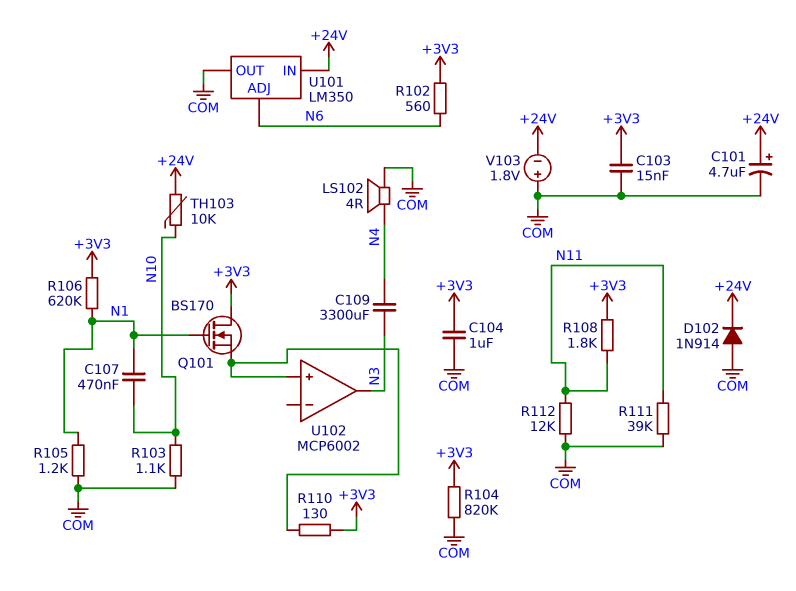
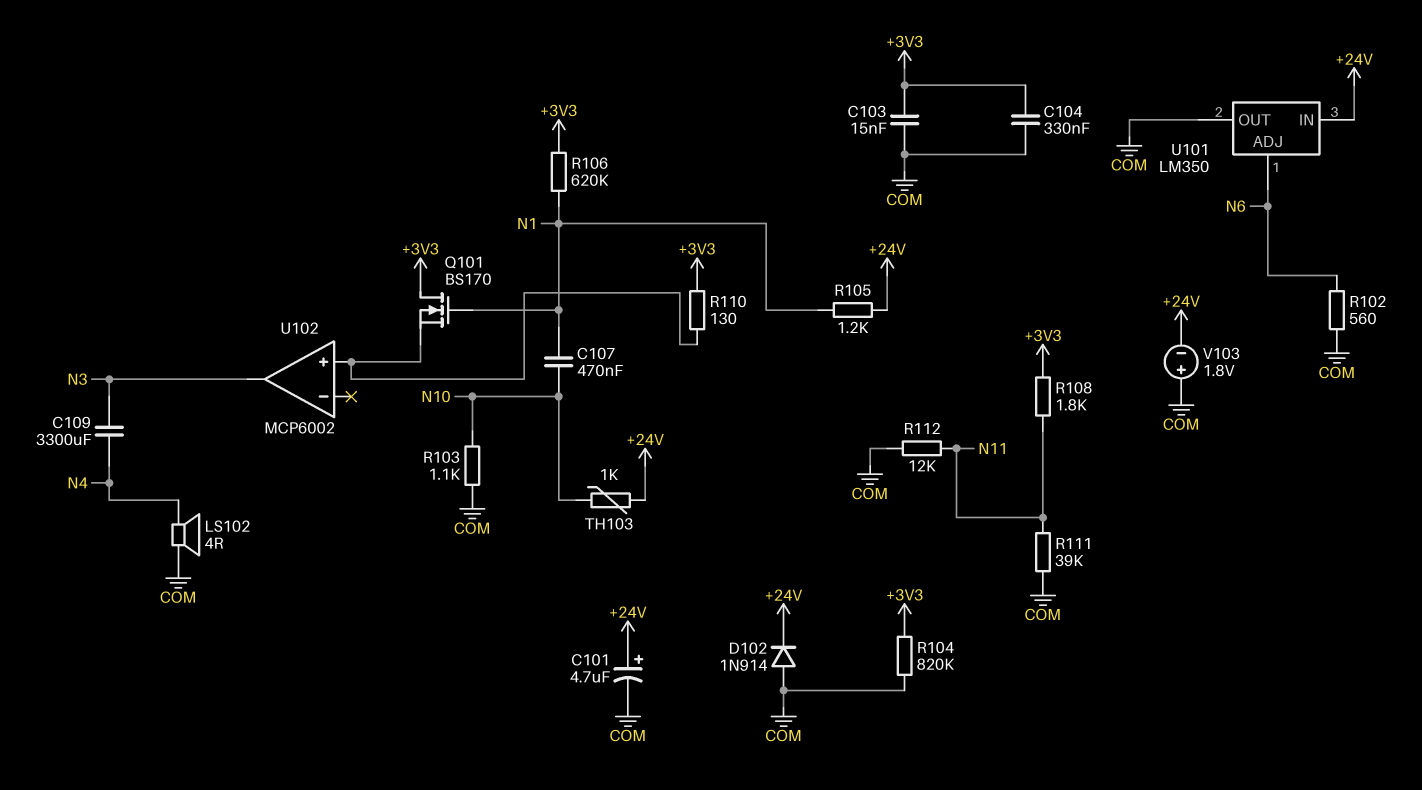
C104: 1uF (+3V3, COM) -> 330nF (+3V3, COM)
R102: 560 (+3V3, N6) -> 560 (COM, N6)
R105: 1.2k (COM, N1) -> 1.2k (+24V, N1)
TH103: 10k (+24V, N10) -> 1k (+24V, N10)

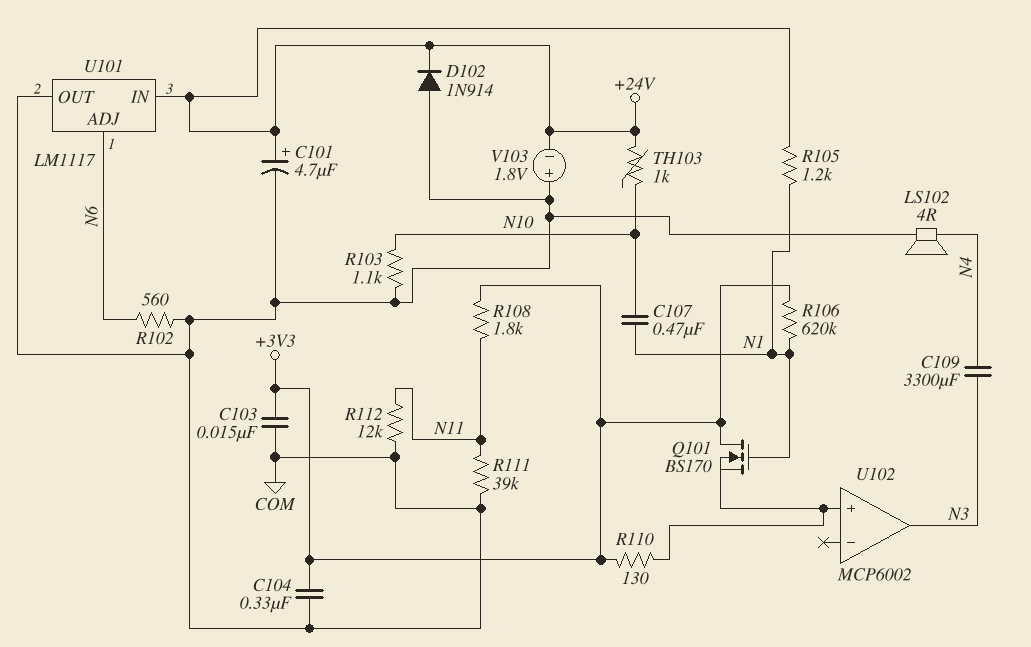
R104: 820k (+3V3, COM) -> none
U101: LM350 -> LM1117

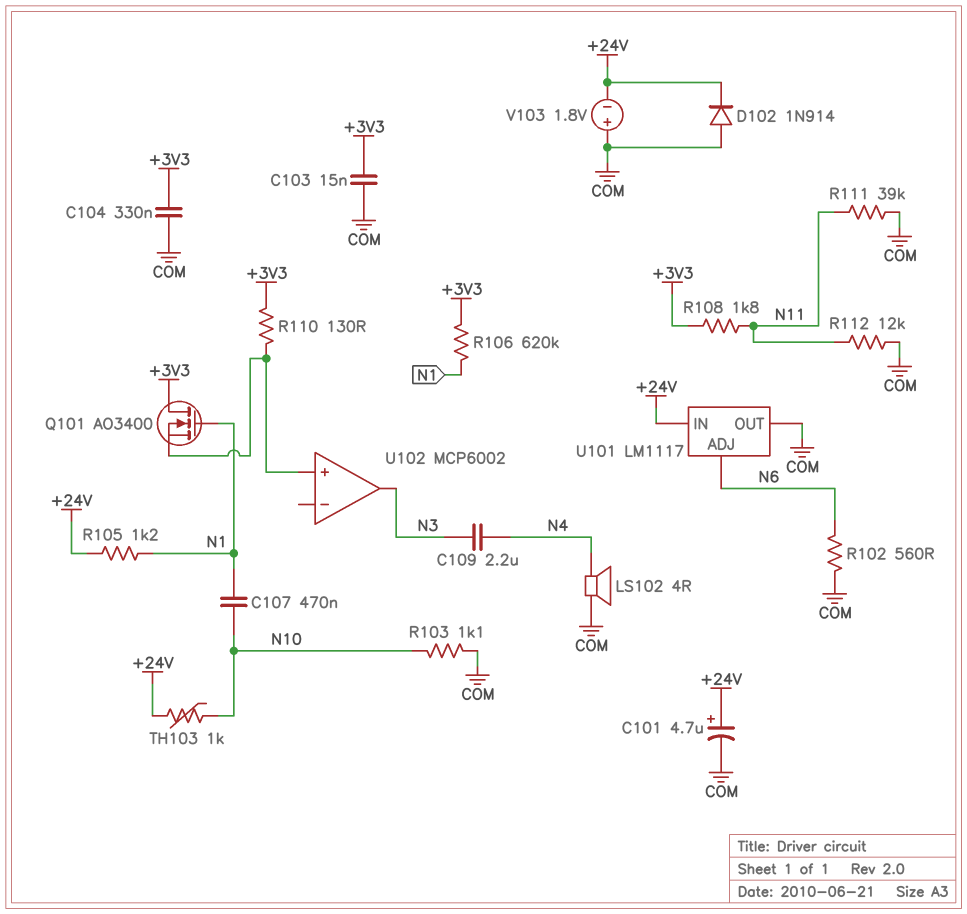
C109: 3300uF (N3, N4) -> 2.2uF (N3, N4)
Q101: NMOS BS170 (G N1, D +3V3, S U102/in+) -> NMOS AO3400 (G N1, D +3V3, S U102/in+)

